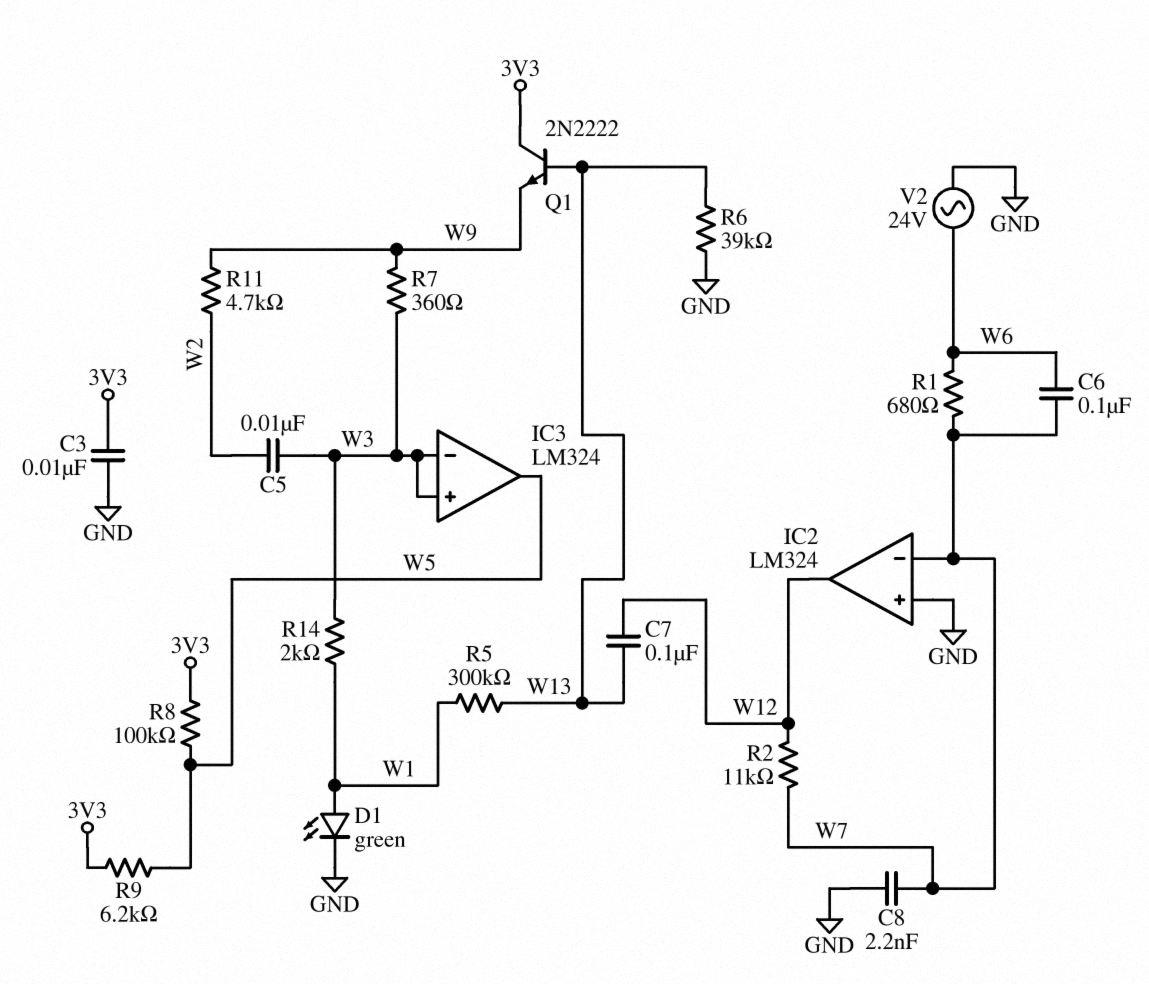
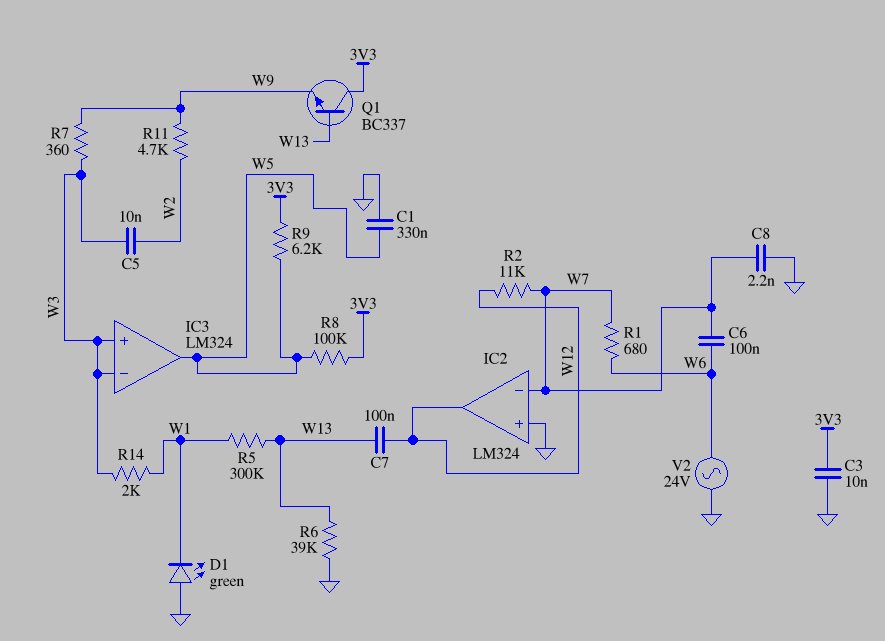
C1: none -> 330nF (GND, W5)
D1: LED green (A W1, K GND) -> LED green (A GND, K W1)
Q1: NPN 2N2222 (B W13, C 3V3, E W9) -> NPN BC337 (B W13, C 3V3, E W9)

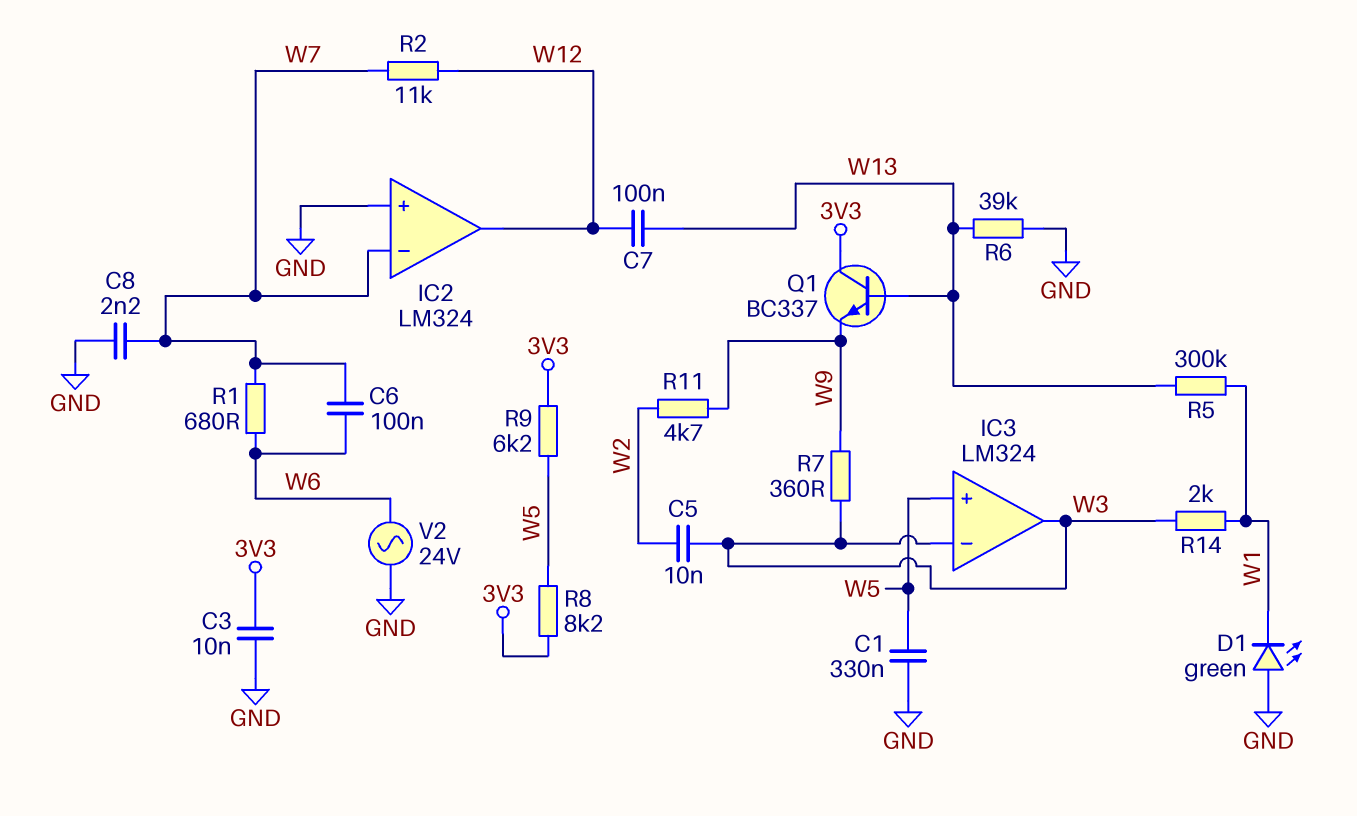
IC3 pin in+: W3 -> W5
IC3 pin out: W5 -> W3
R8: 100k (3V3, W5) -> 8.2k (3V3, W5)

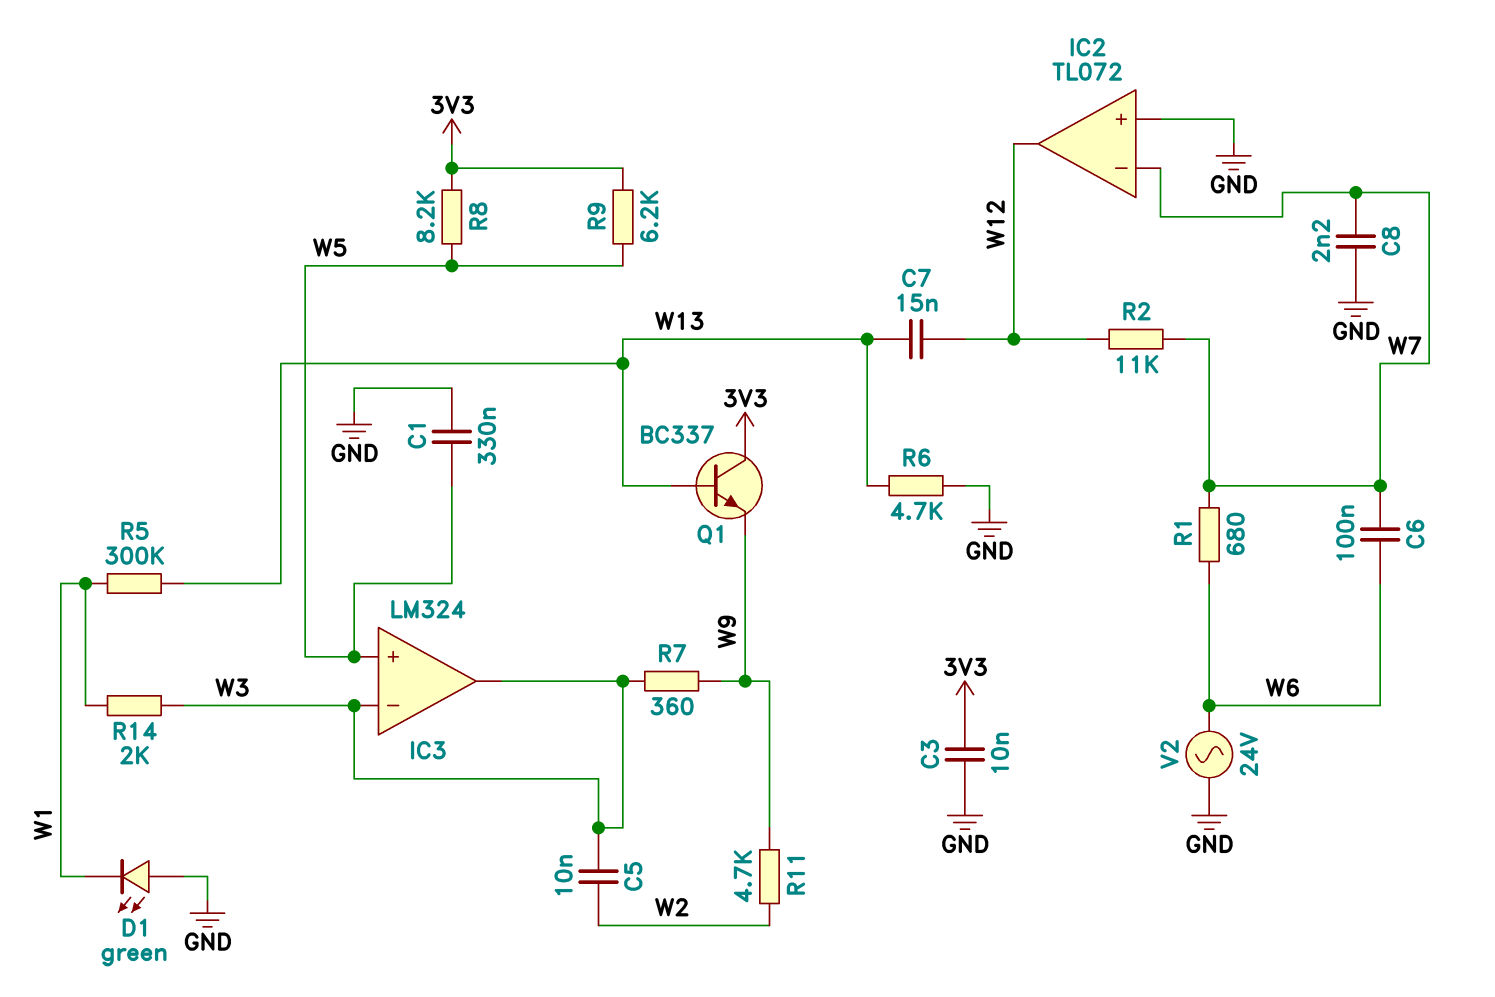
C7: 100nF (W12, W13) -> 15nF (W12, W13)
IC2: LM324 -> TL072
R6: 39k (GND, W13) -> 4.7k (GND, W13)

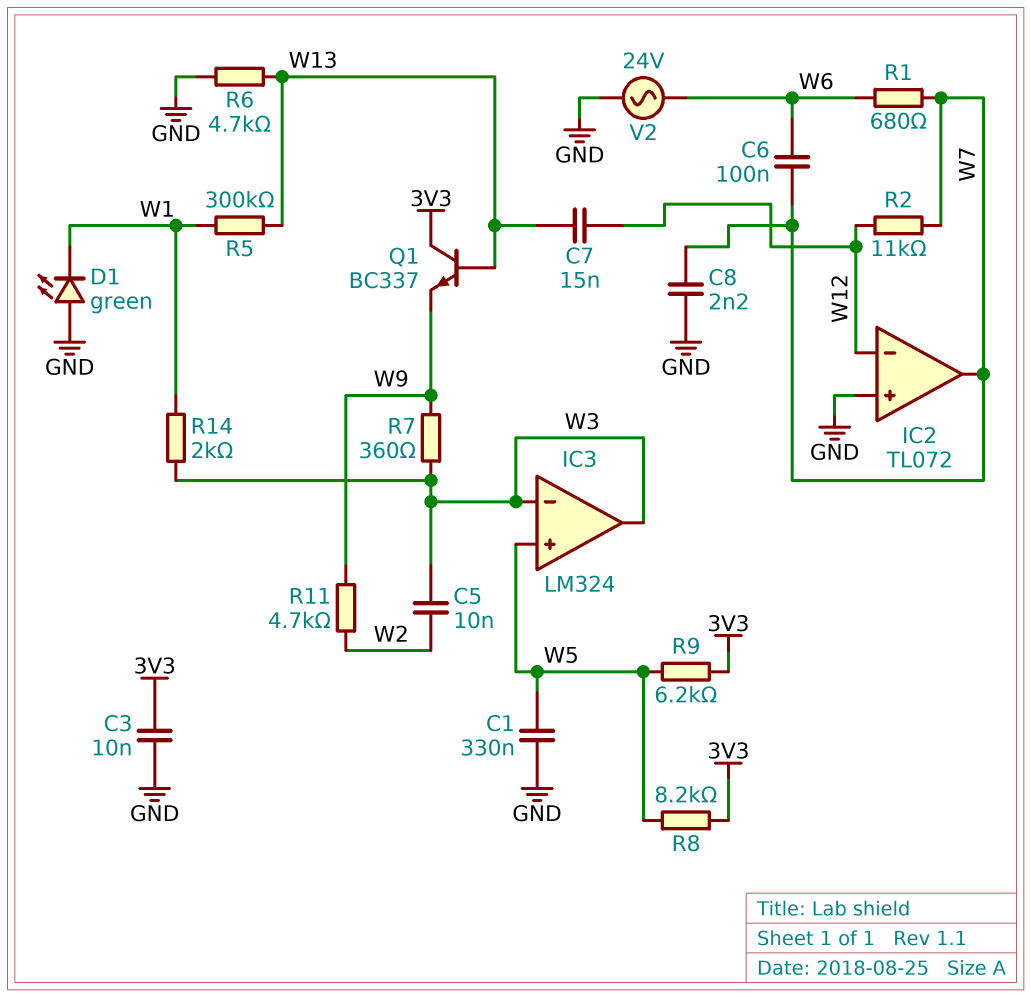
IC2 pin in-: W7 -> W12
IC2 pin out: W12 -> W7

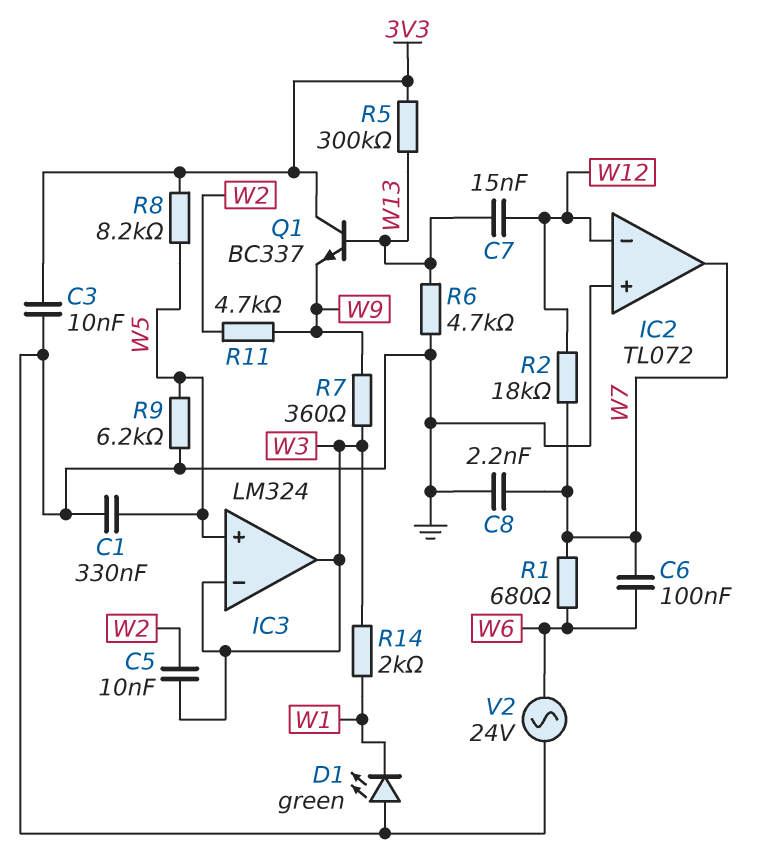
R2: 11k (W7, W12) -> 18k (W7, W12)
R5: 300k (W1, W13) -> 300k (3V3, W13)
R9: 6.2k (3V3, W5) -> 6.2k (GND, W5)

